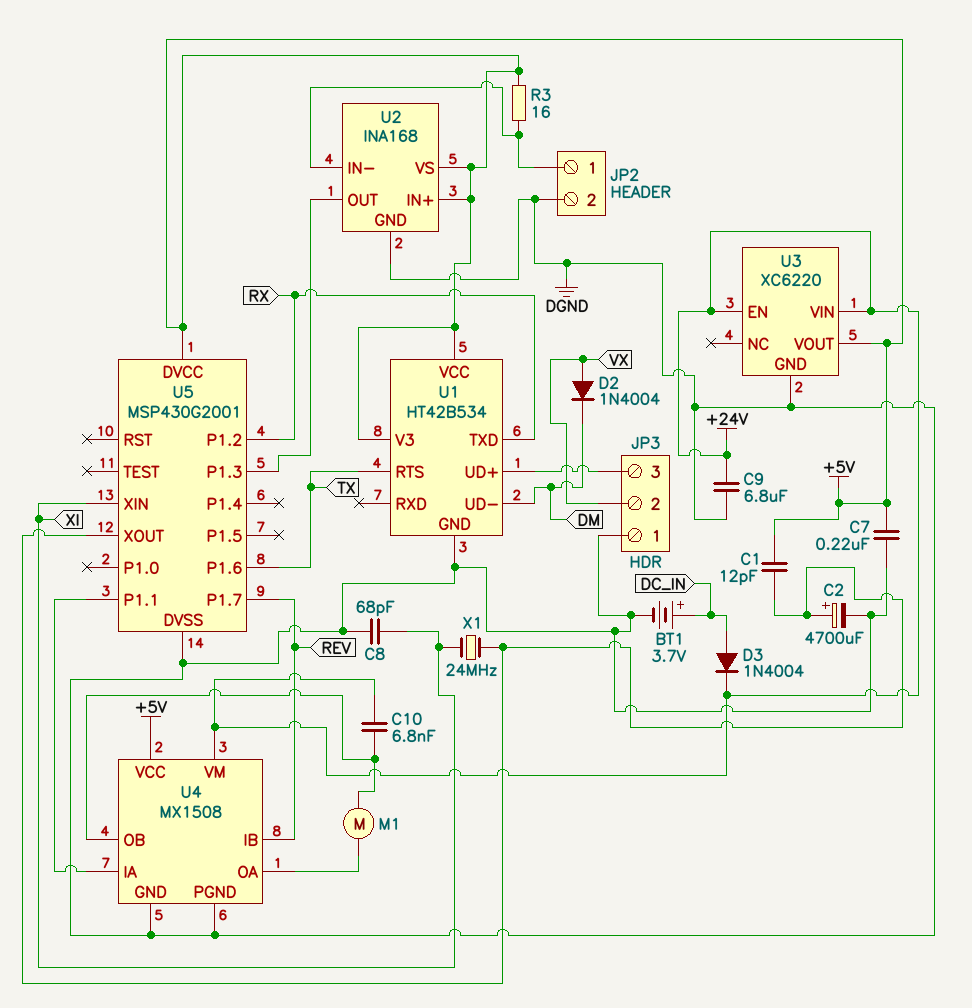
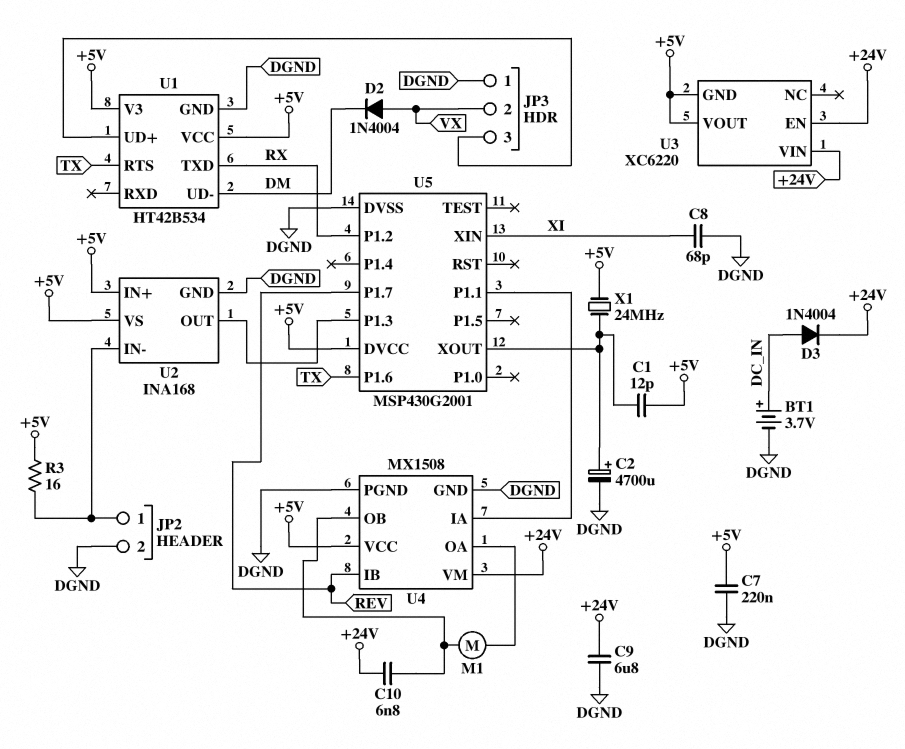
U3 pin GND: DGND -> +5V
X1: 24MHz (U5/XOUT, XI) -> 24MHz (+5V, U5/XOUT)

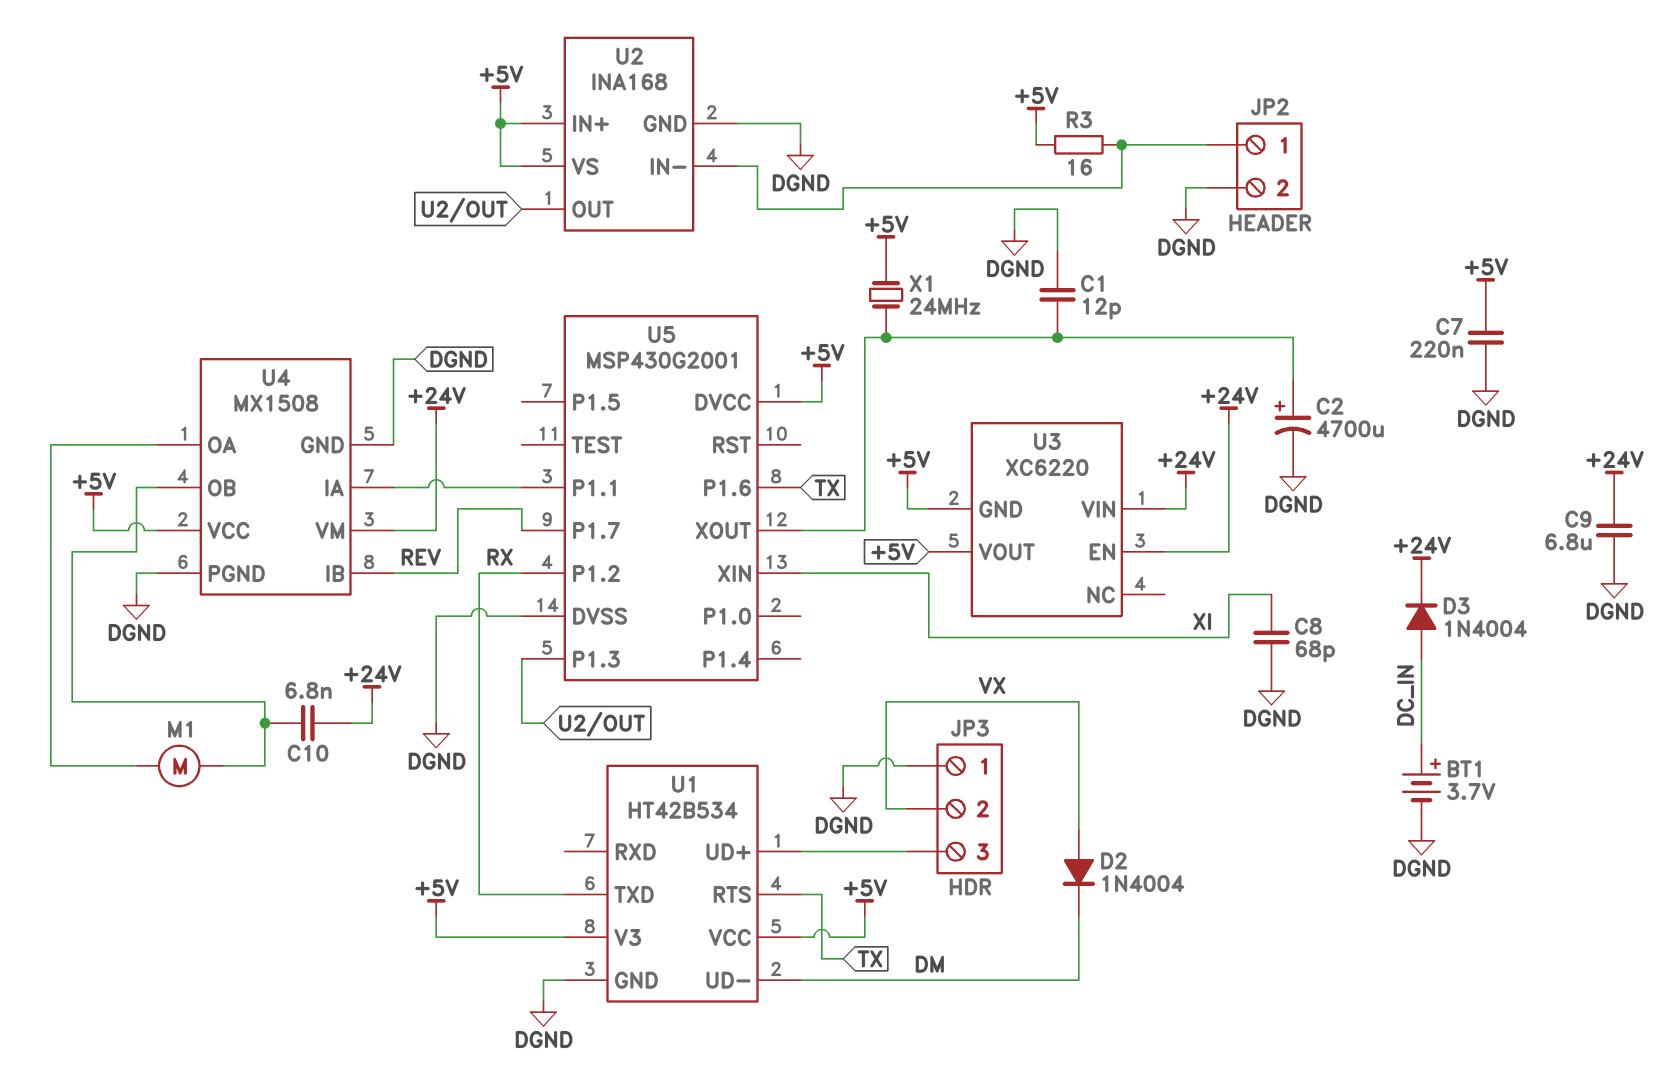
C1: 12pF (+5V, U5/XOUT) -> 12pF (DGND, U5/XOUT)

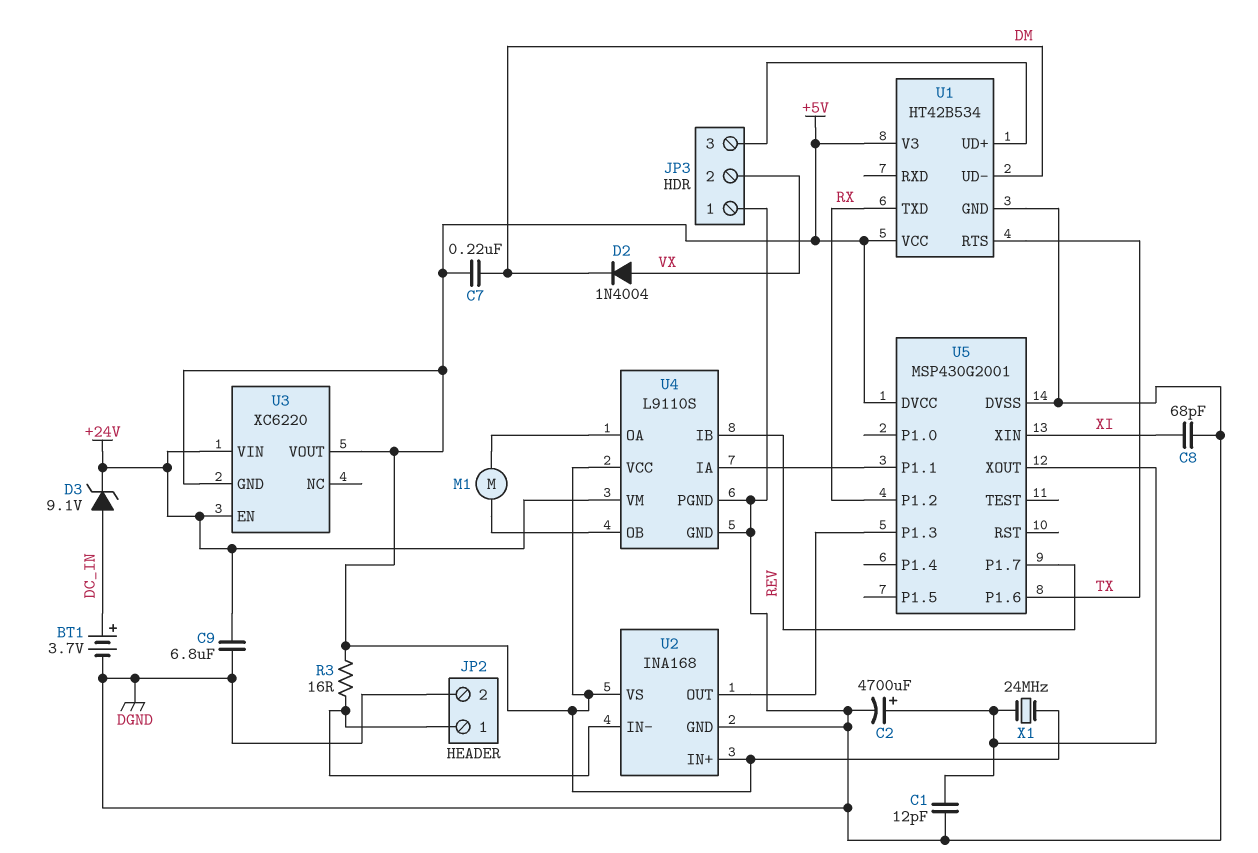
C7: 220nF (+5V, DGND) -> 220nF (+5V, DM)
C10: 6.8nF (+24V, U4/OB) -> none
D3: diode 1N4004 (A DC_IN, K +24V) -> zener 9.1V (A DC_IN, K +24V)
U4: MX1508 -> L9110S

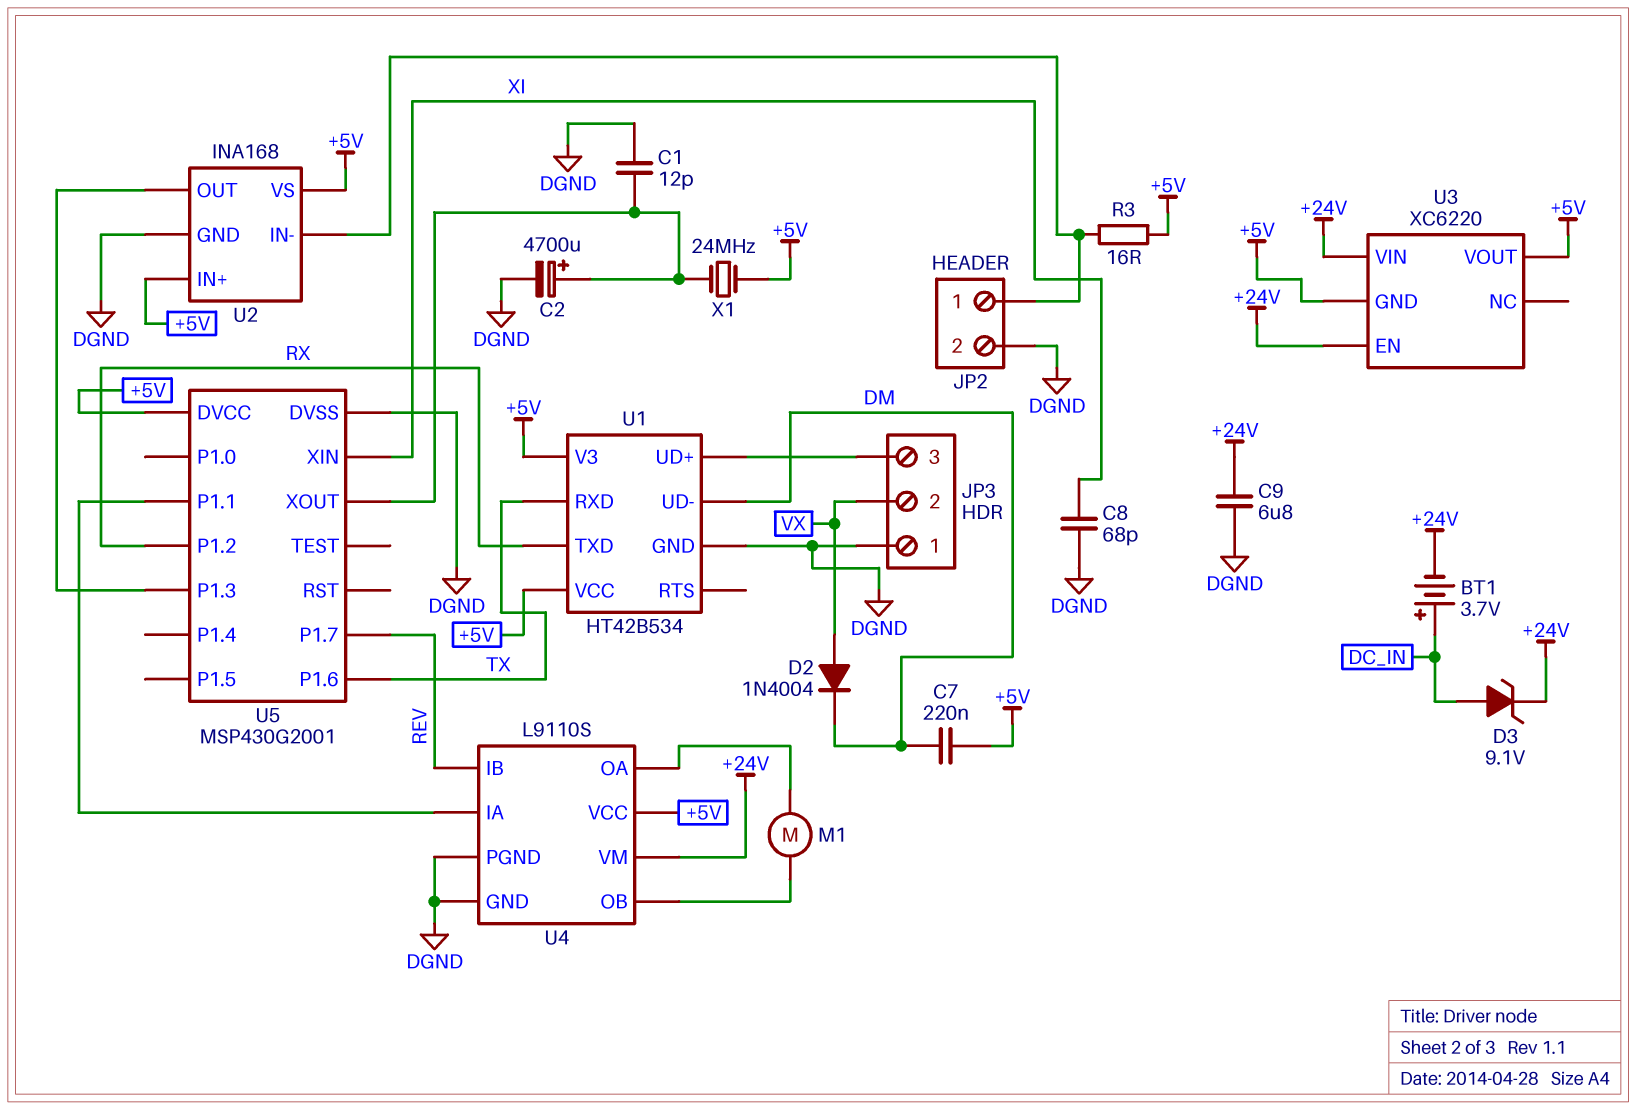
BT1: 3.7V (plus DC_IN, minus DGND) -> 3.7V (plus DC_IN, minus +24V)
U1 pin RTS: TX -> none
U1 pin RXD: none -> TX

